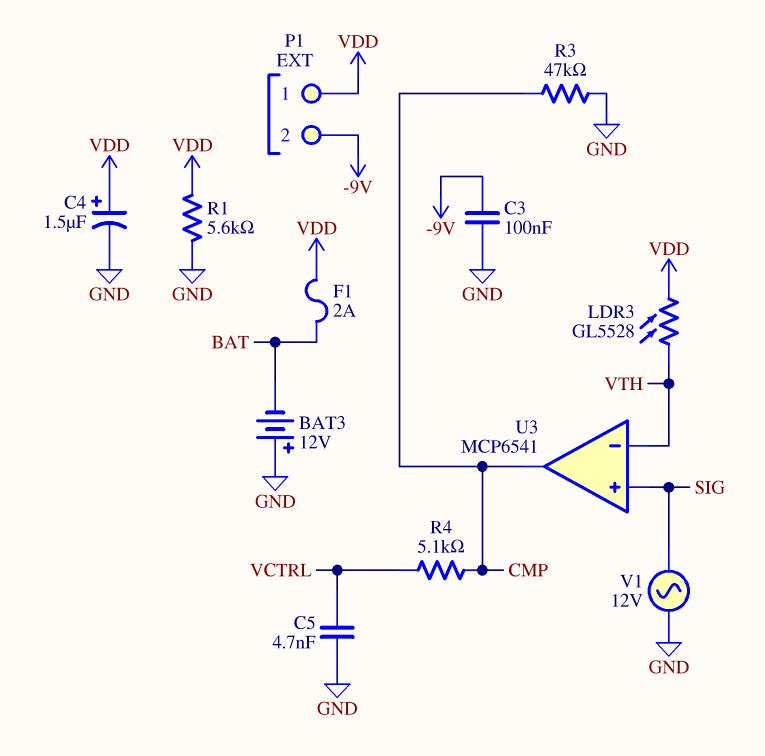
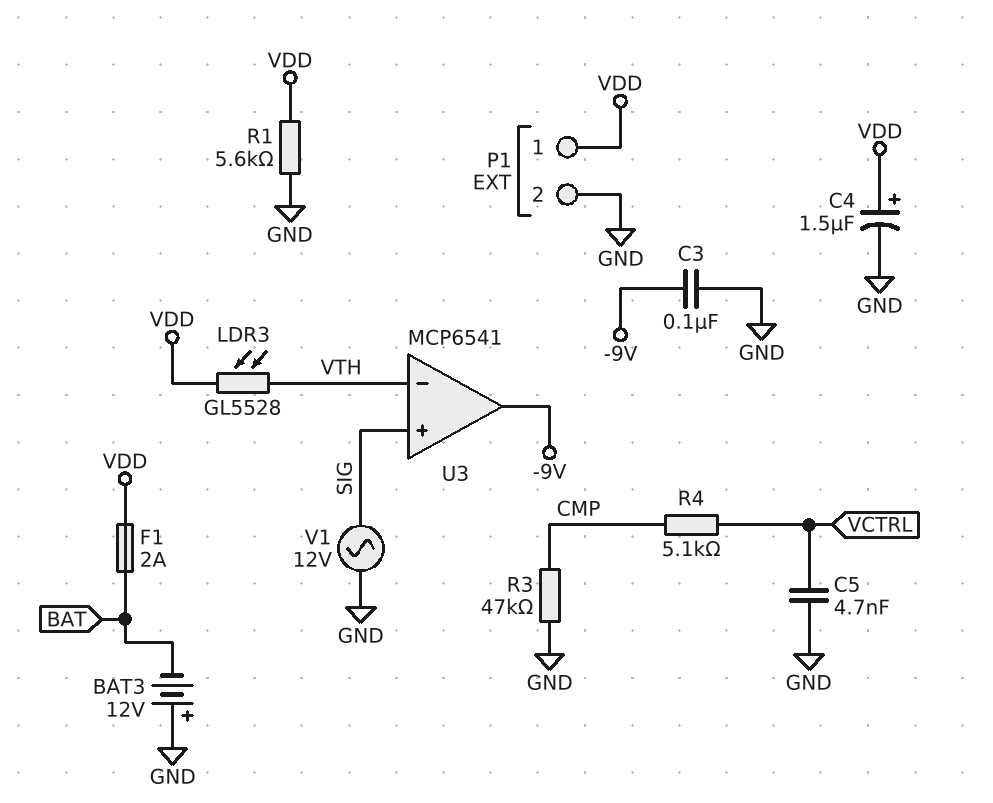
P1 pin 2: -9V -> GND
U3 pin out: CMP -> -9V

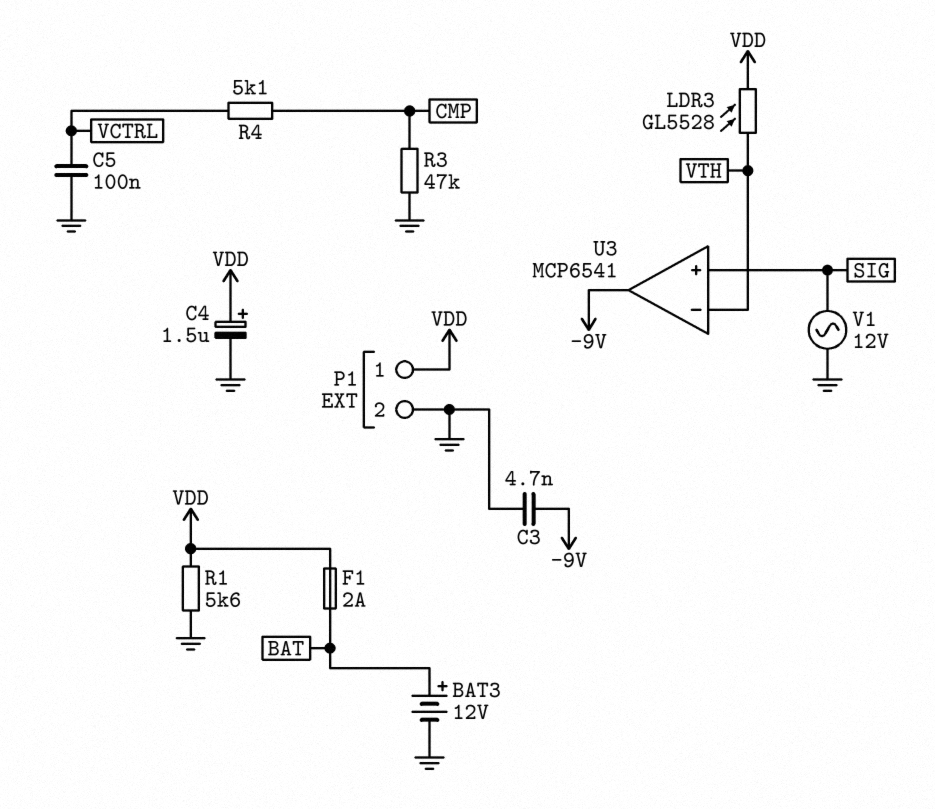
BAT3: 12V (plus GND, minus BAT) -> 12V (plus BAT, minus GND)
C3: 100nF (-9V, GND) -> 4.7nF (-9V, GND)
C5: 4.7nF (GND, VCTRL) -> 100nF (GND, VCTRL)

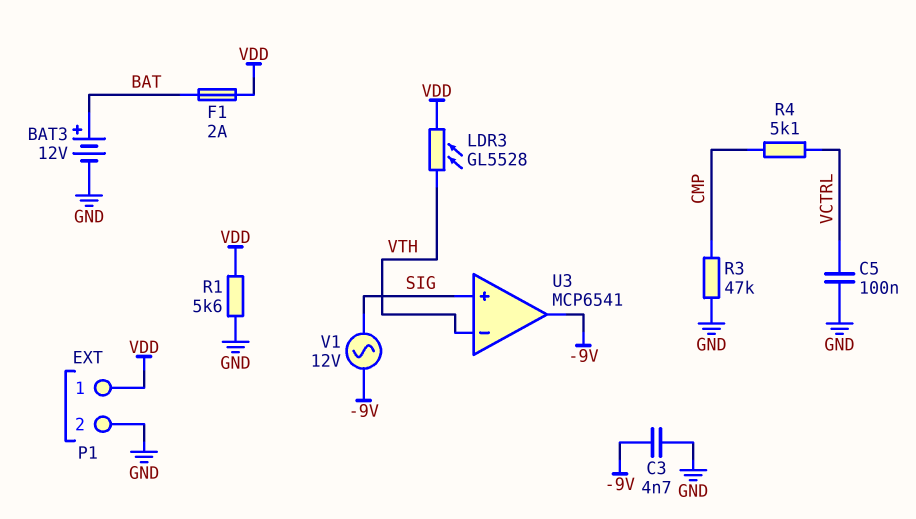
C4: 1.5uF (plus VDD, minus GND) -> none
V1: AC 12V (GND, SIG) -> AC 12V (-9V, SIG)

